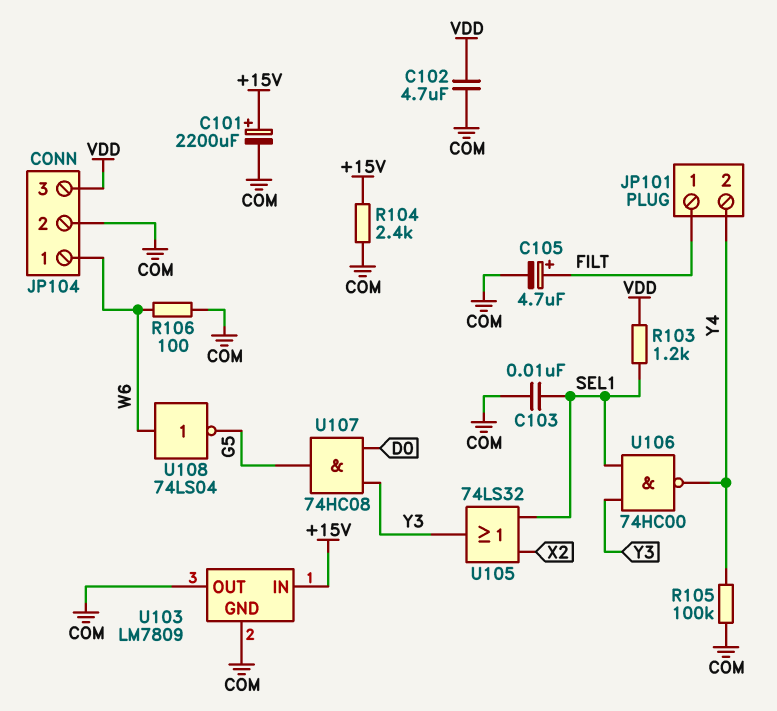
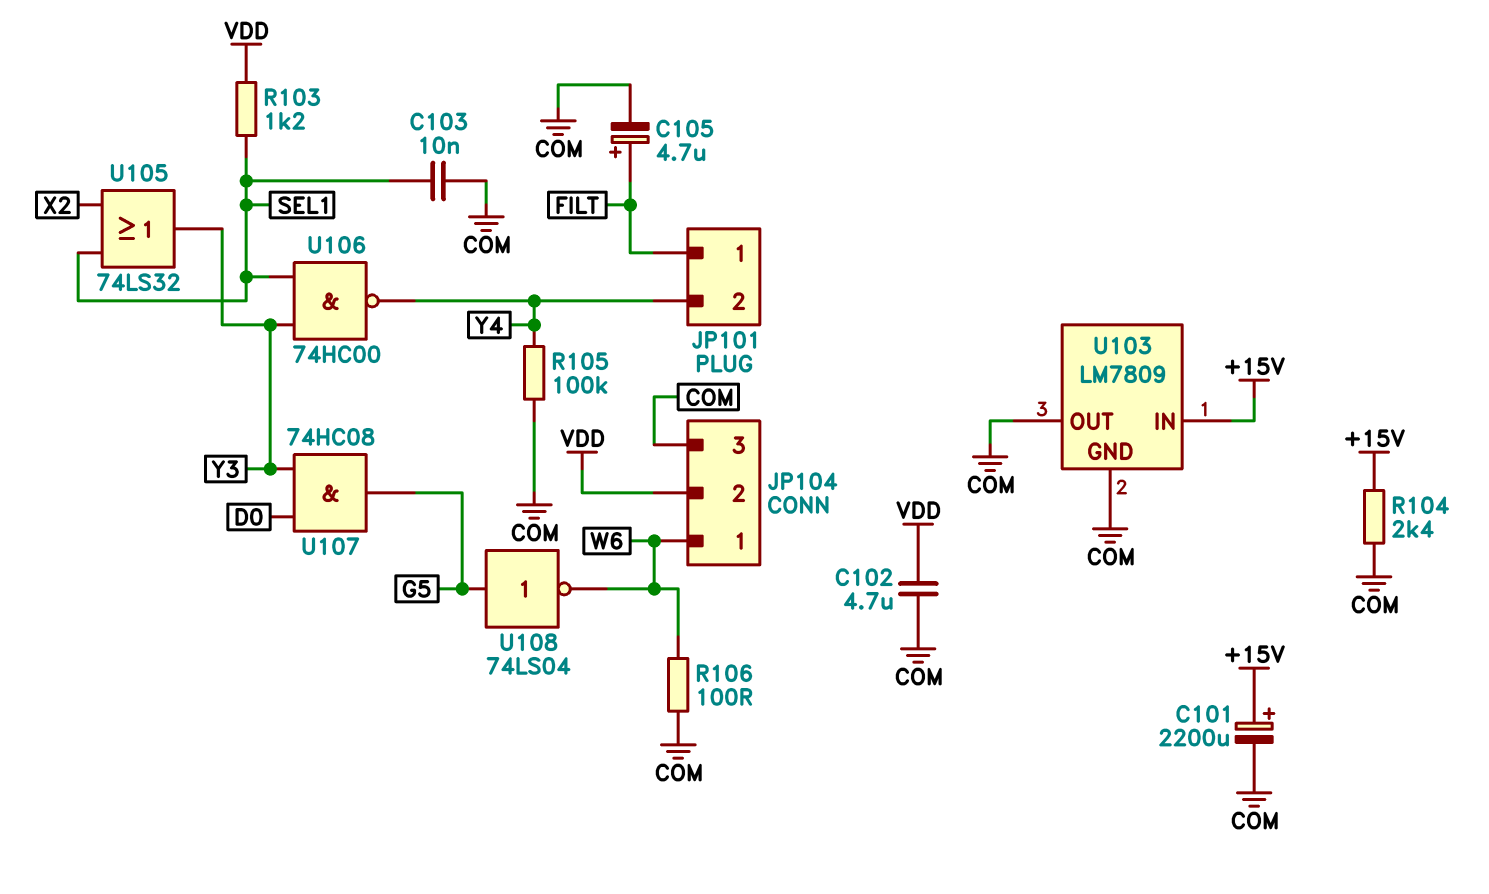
JP104 pin 2: COM -> VDD
JP104 pin 3: VDD -> COM
U108: NOT 74LS04 (in W6, out G5) -> NOT 74LS04 (in G5, out W6)

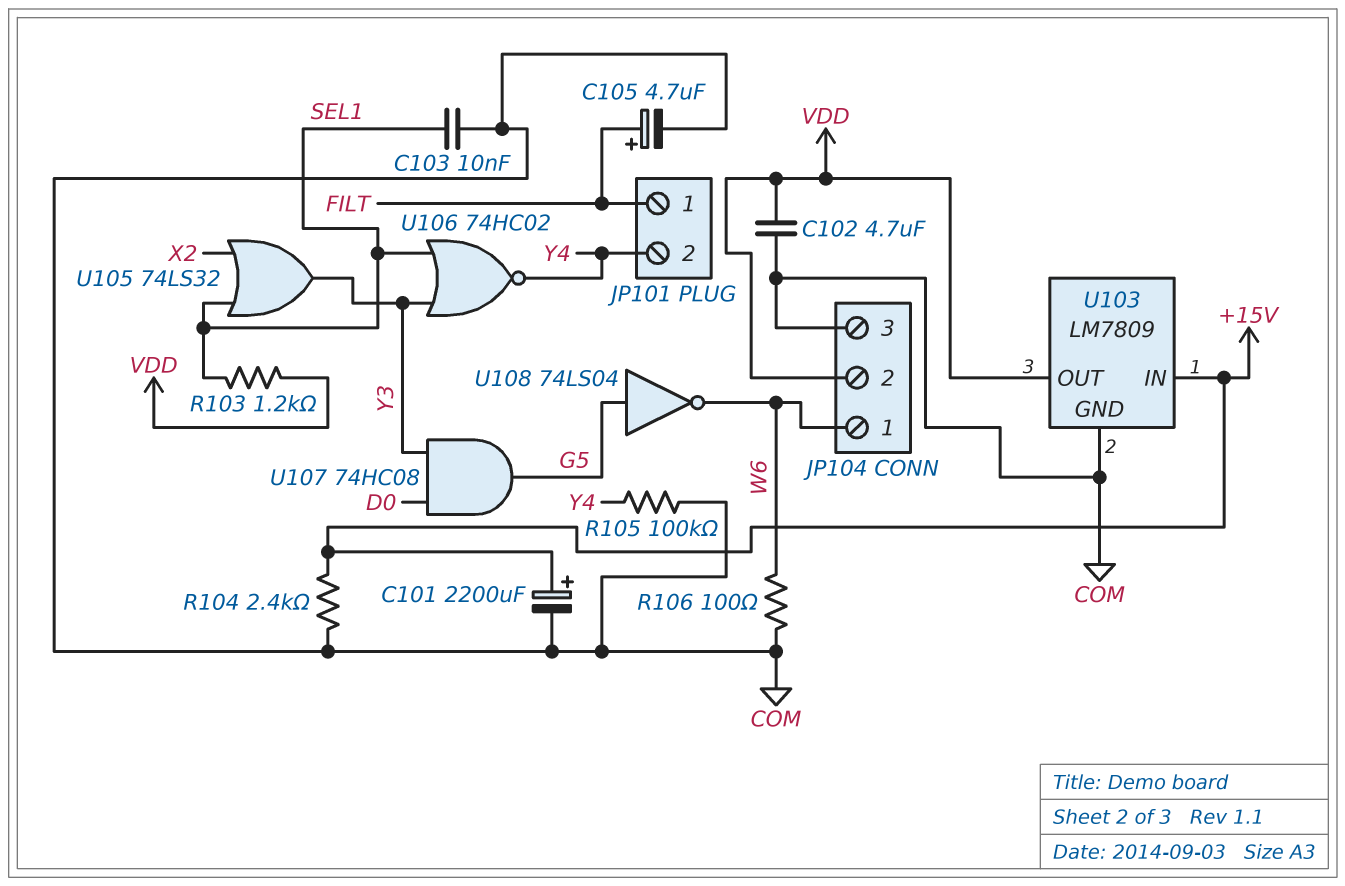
U103 pin OUT: COM -> VDD
U106: NAND 74HC00 (in SEL1, in Y3, out Y4) -> NOR 74HC02 (in SEL1, in Y3, out Y4)

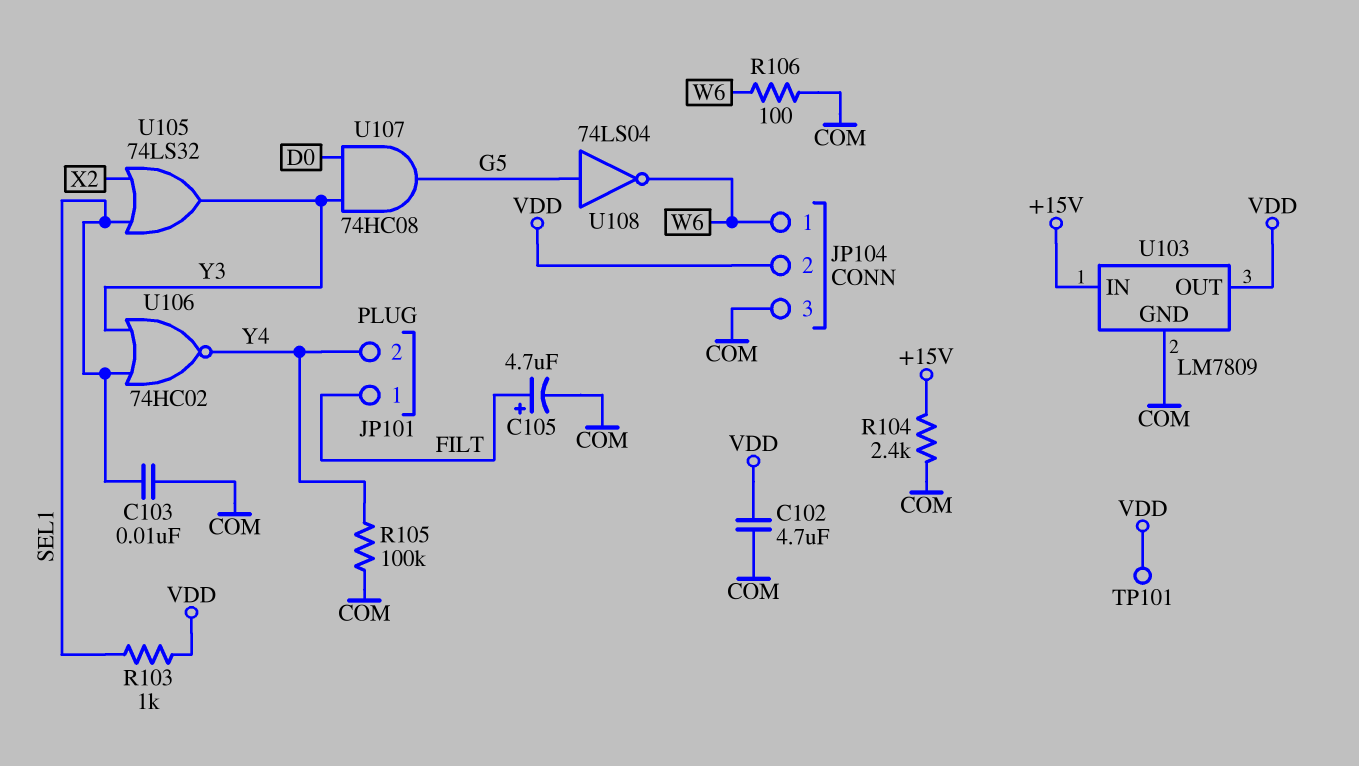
C101: 2200uF (plus +15V, minus COM) -> none
R103: 1.2k (SEL1, VDD) -> 1k (SEL1, VDD)
TP101: none -> test point (VDD)

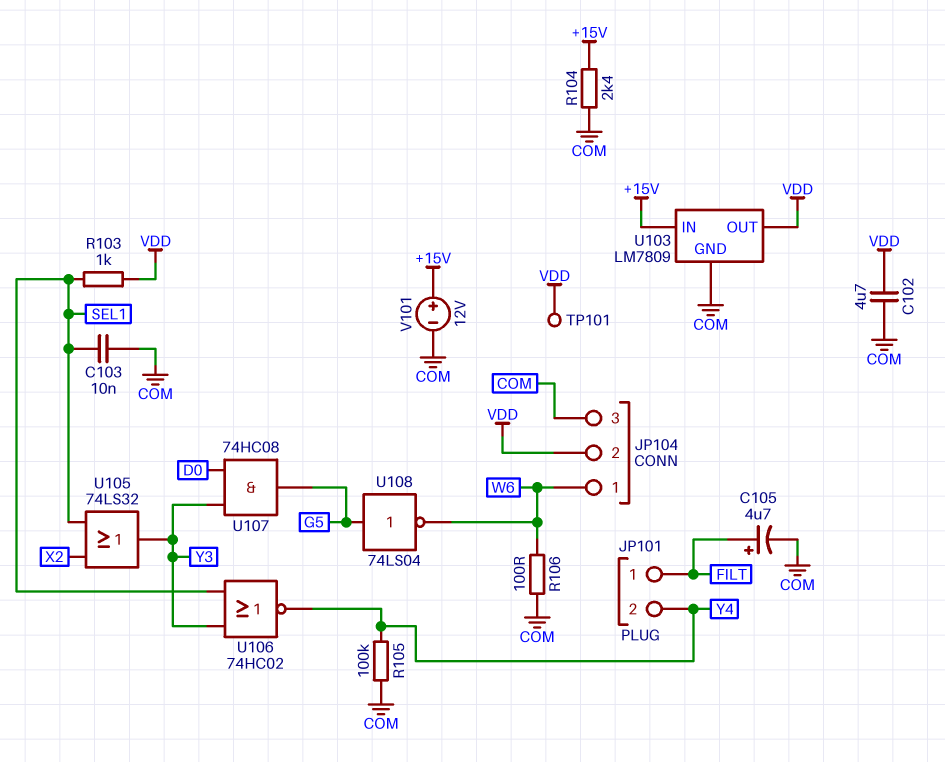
V101: none -> 12V (plus +15V, minus COM)

